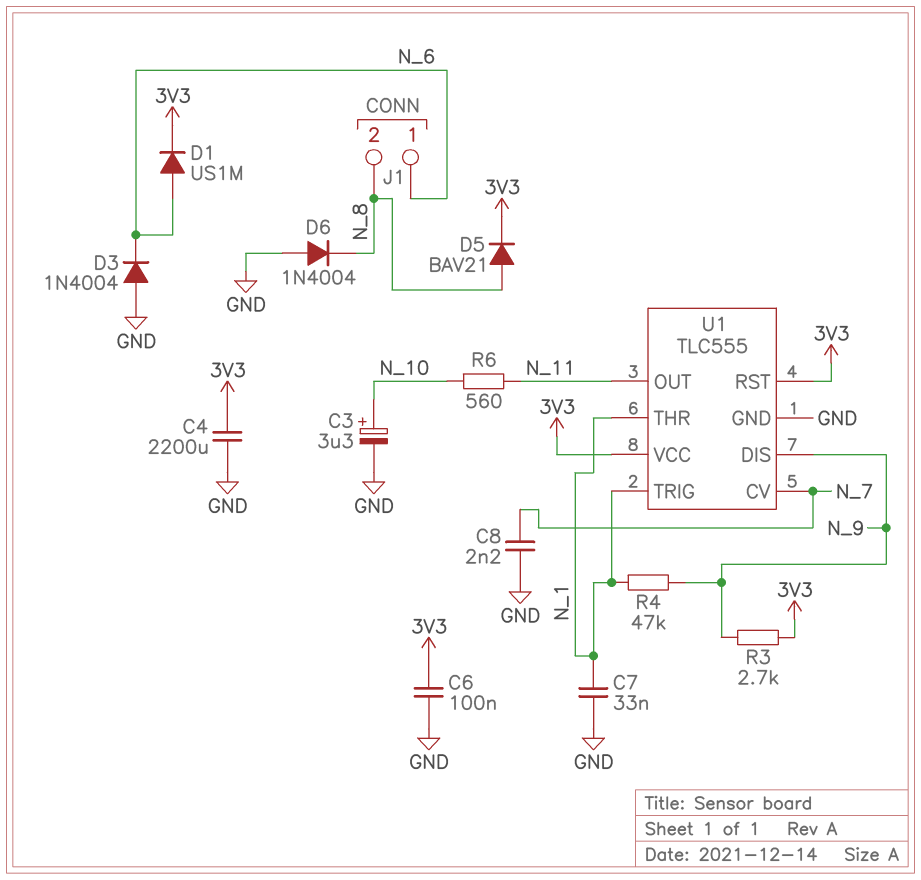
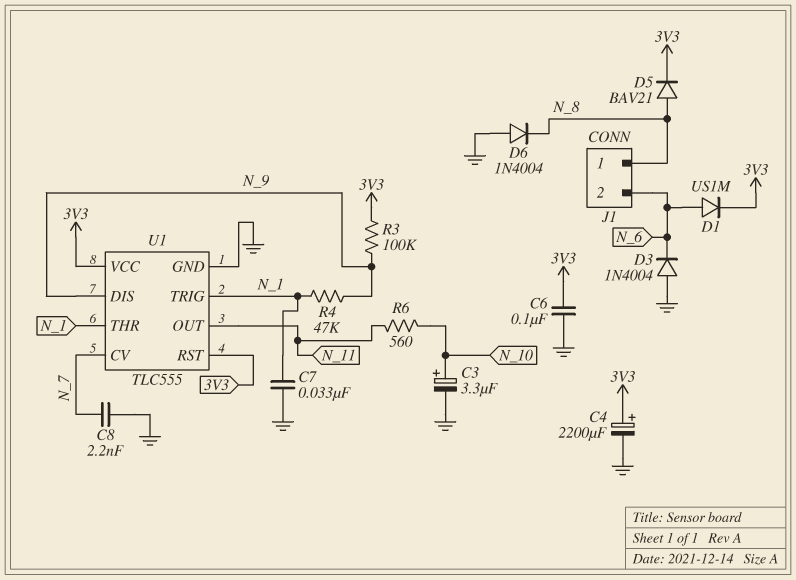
C4: 2200uF (3V3, GND) -> 2200uF (plus 3V3, minus GND)
J1 pin 1: N_6 -> N_8
J1 pin 2: N_8 -> N_6
R3: 2.7k (3V3, N_9) -> 100k (3V3, N_9)

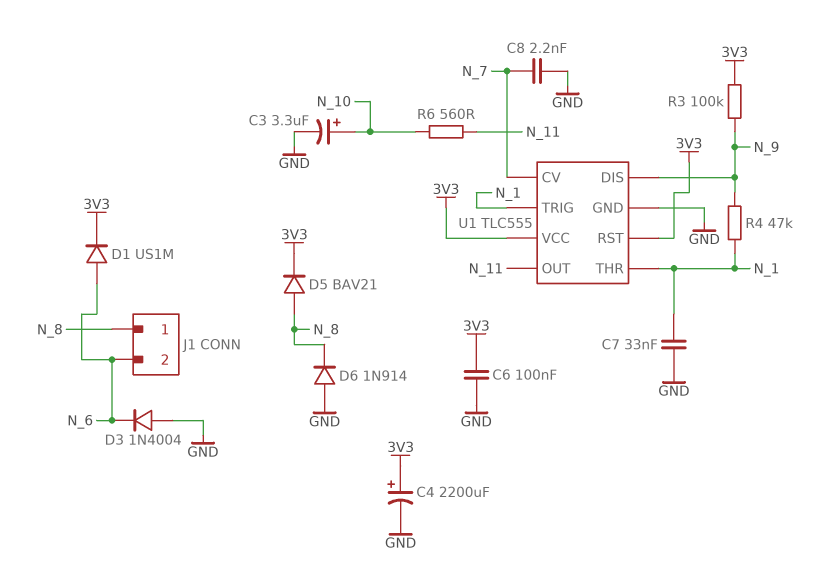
D6: diode 1N4004 (A GND, K N_8) -> diode 1N914 (A GND, K N_8)

